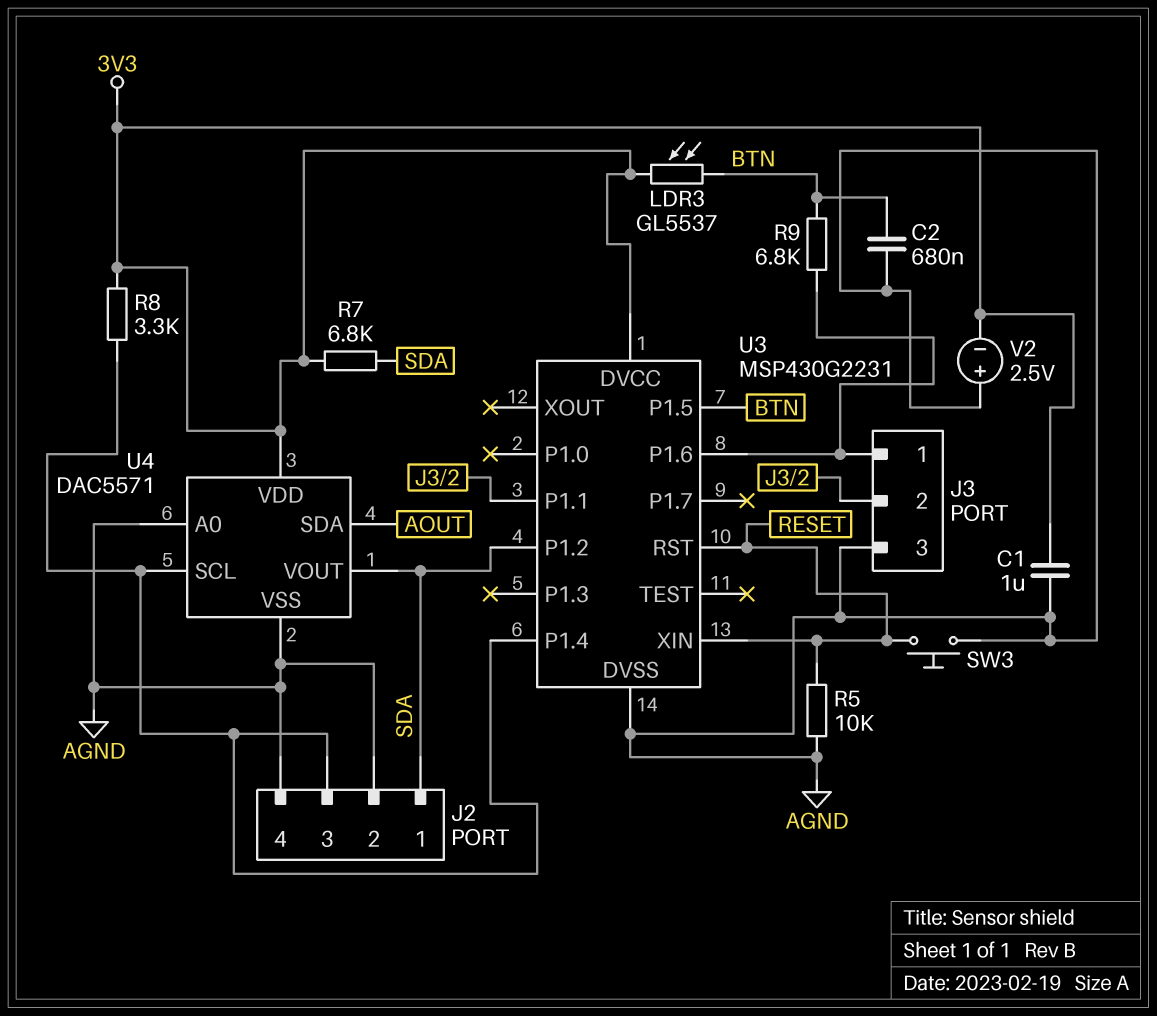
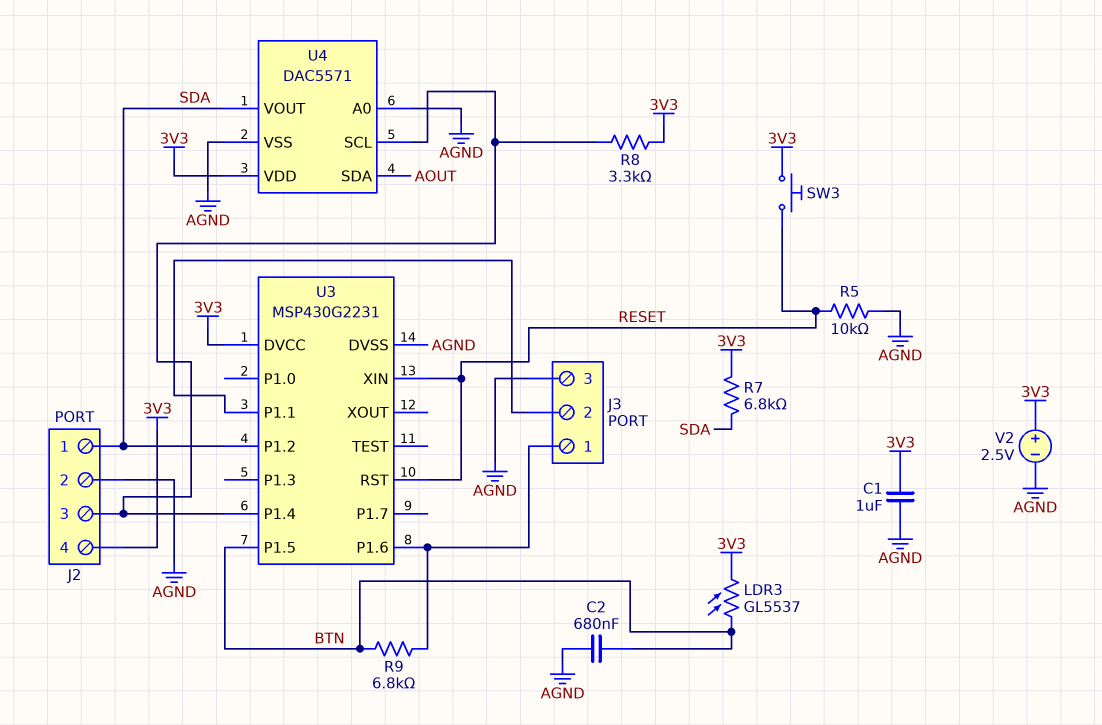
J2 pin 4: AGND -> 3V3
SW3: button (AGND, RESET) -> button (3V3, RESET)
V2: 2.5V (plus AGND, minus 3V3) -> 2.5V (plus 3V3, minus AGND)

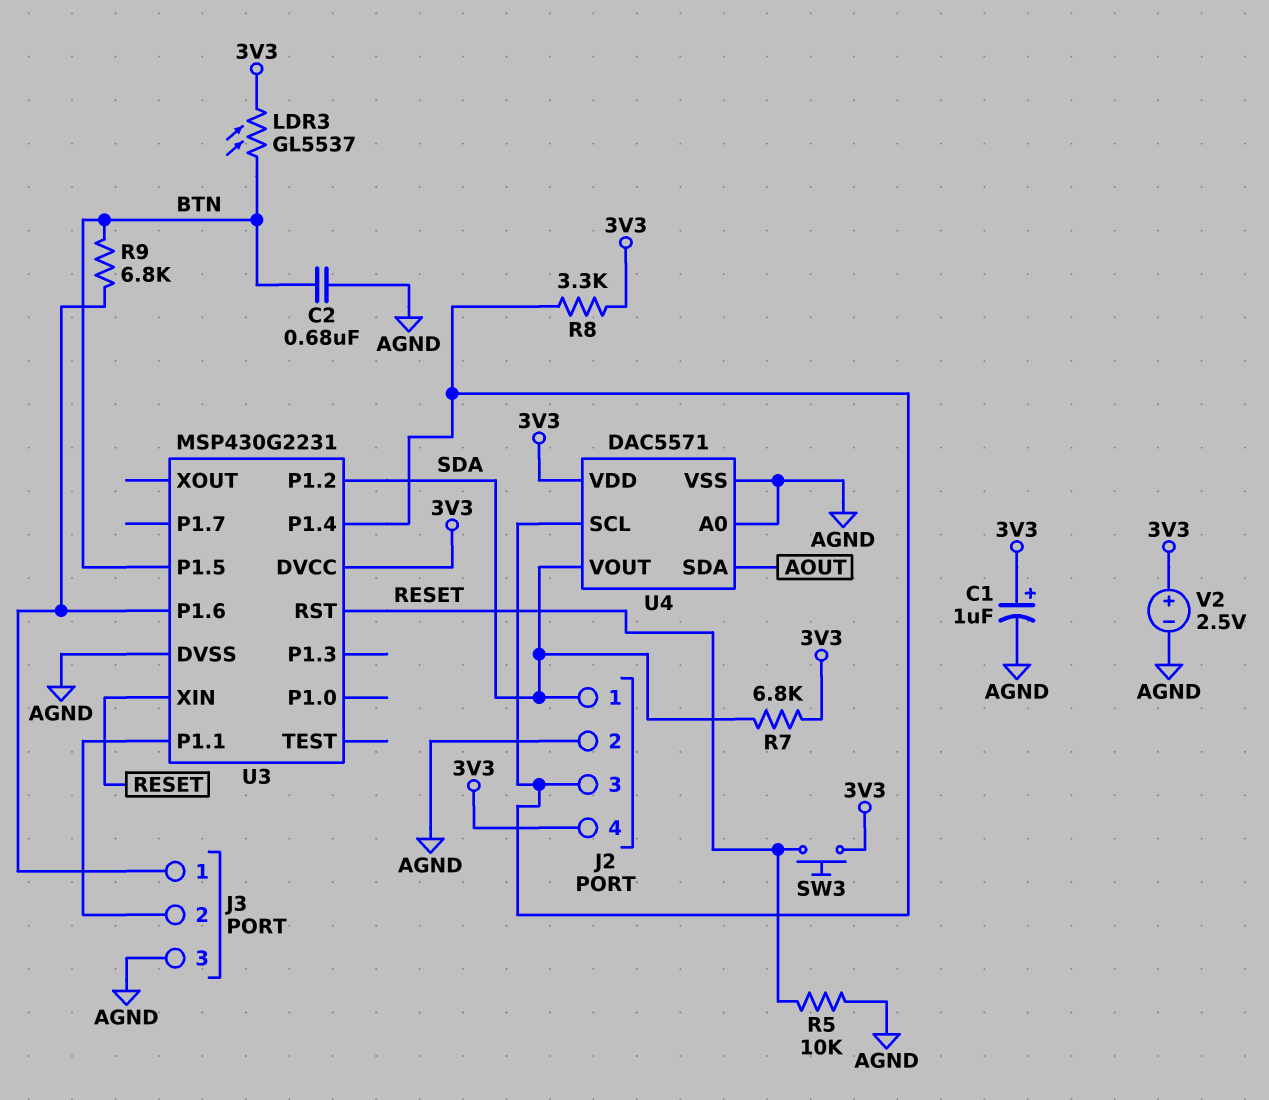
C1: 1uF (3V3, AGND) -> 1uF (plus 3V3, minus AGND)

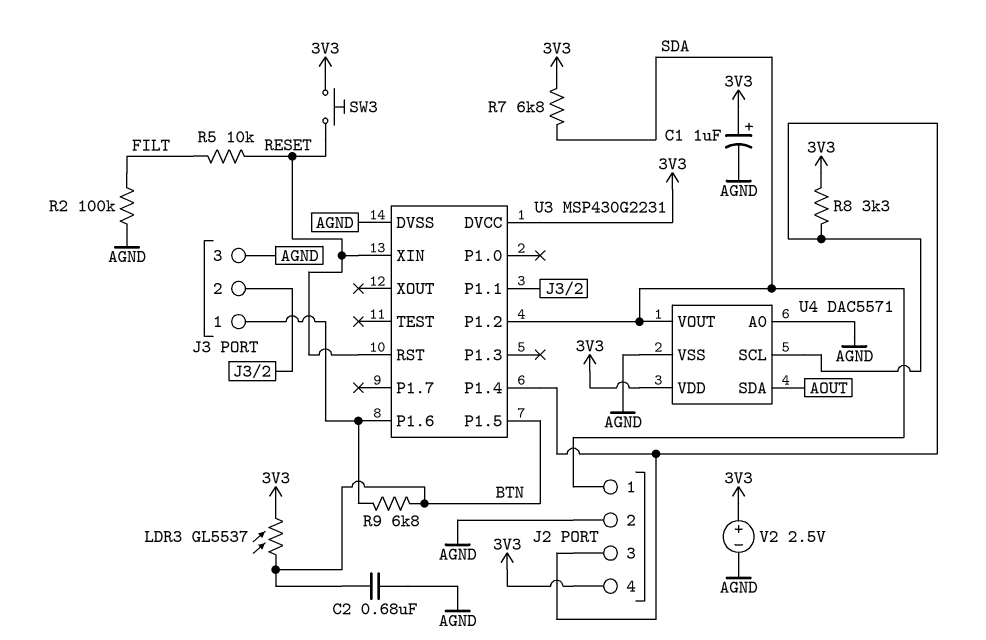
R2: none -> 100k (AGND, FILT)
R5: 10k (AGND, RESET) -> 10k (FILT, RESET)

